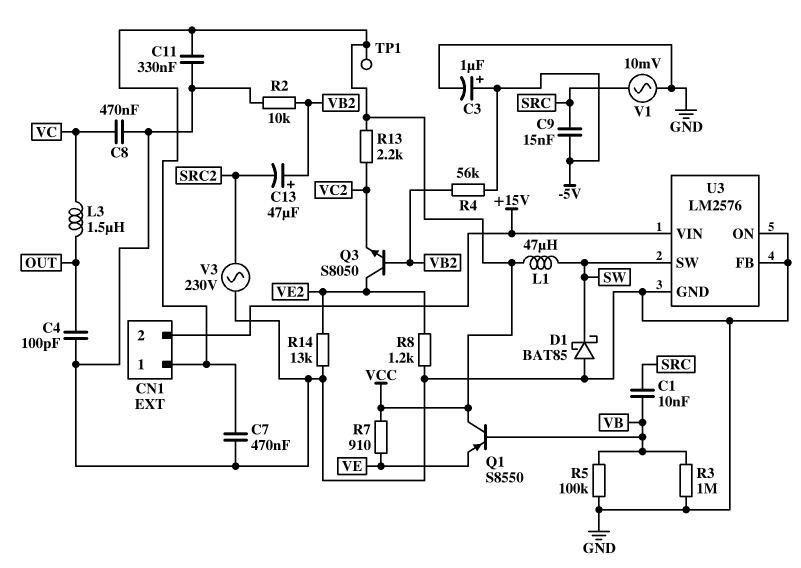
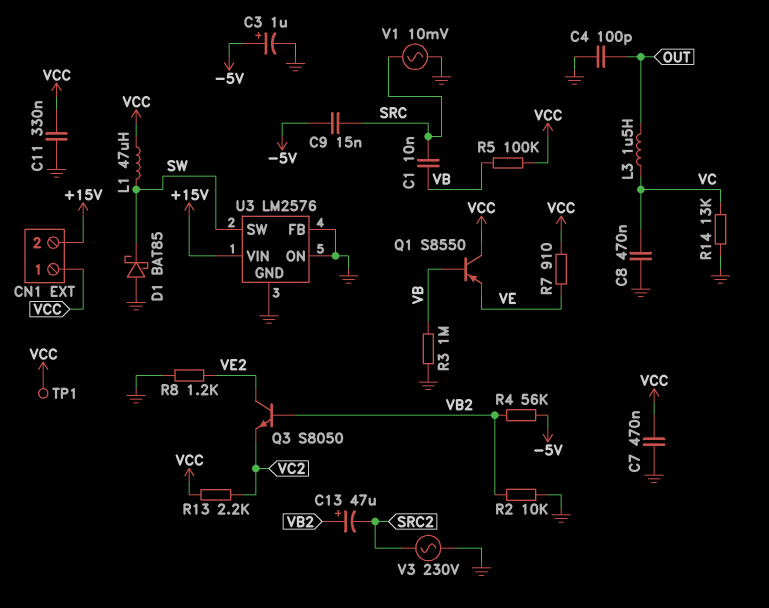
R5: 100k (GND, VB) -> 100k (VB, VCC)
R14: 13k (GND, VE2) -> 13k (GND, VC)

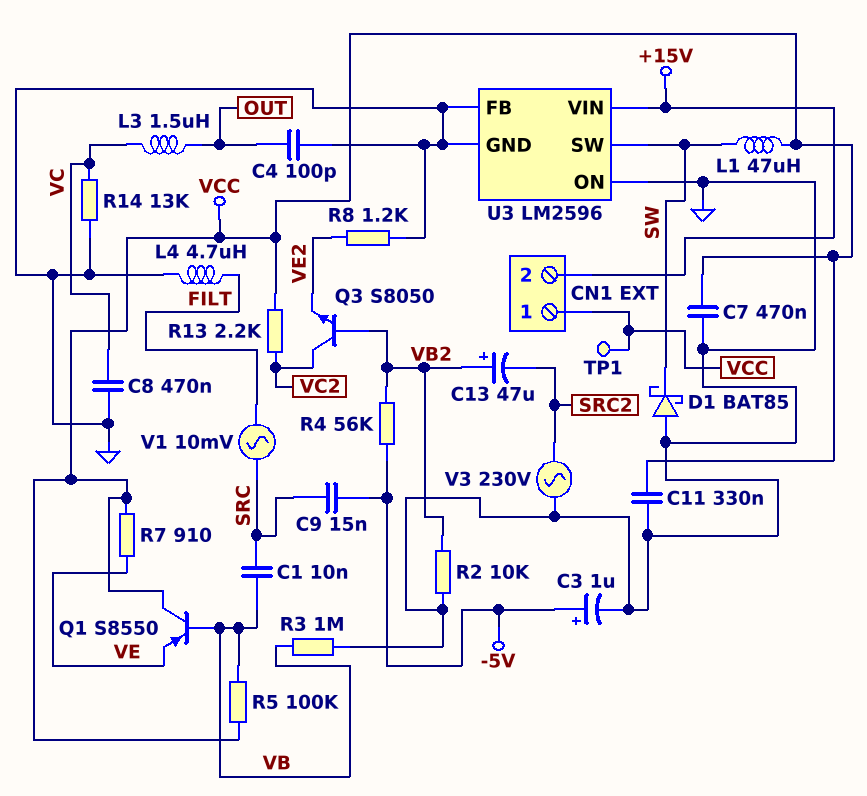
L4: none -> 4.7uH (FILT, GND)
Q3: NPN S8050 (B VB2, C VE2, E VC2) -> NPN S8050 (B VB2, C VC2, E VE2)
U3: LM2576 -> LM2596
V1: AC 10mV (GND, SRC) -> AC 10mV (FILT, SRC)

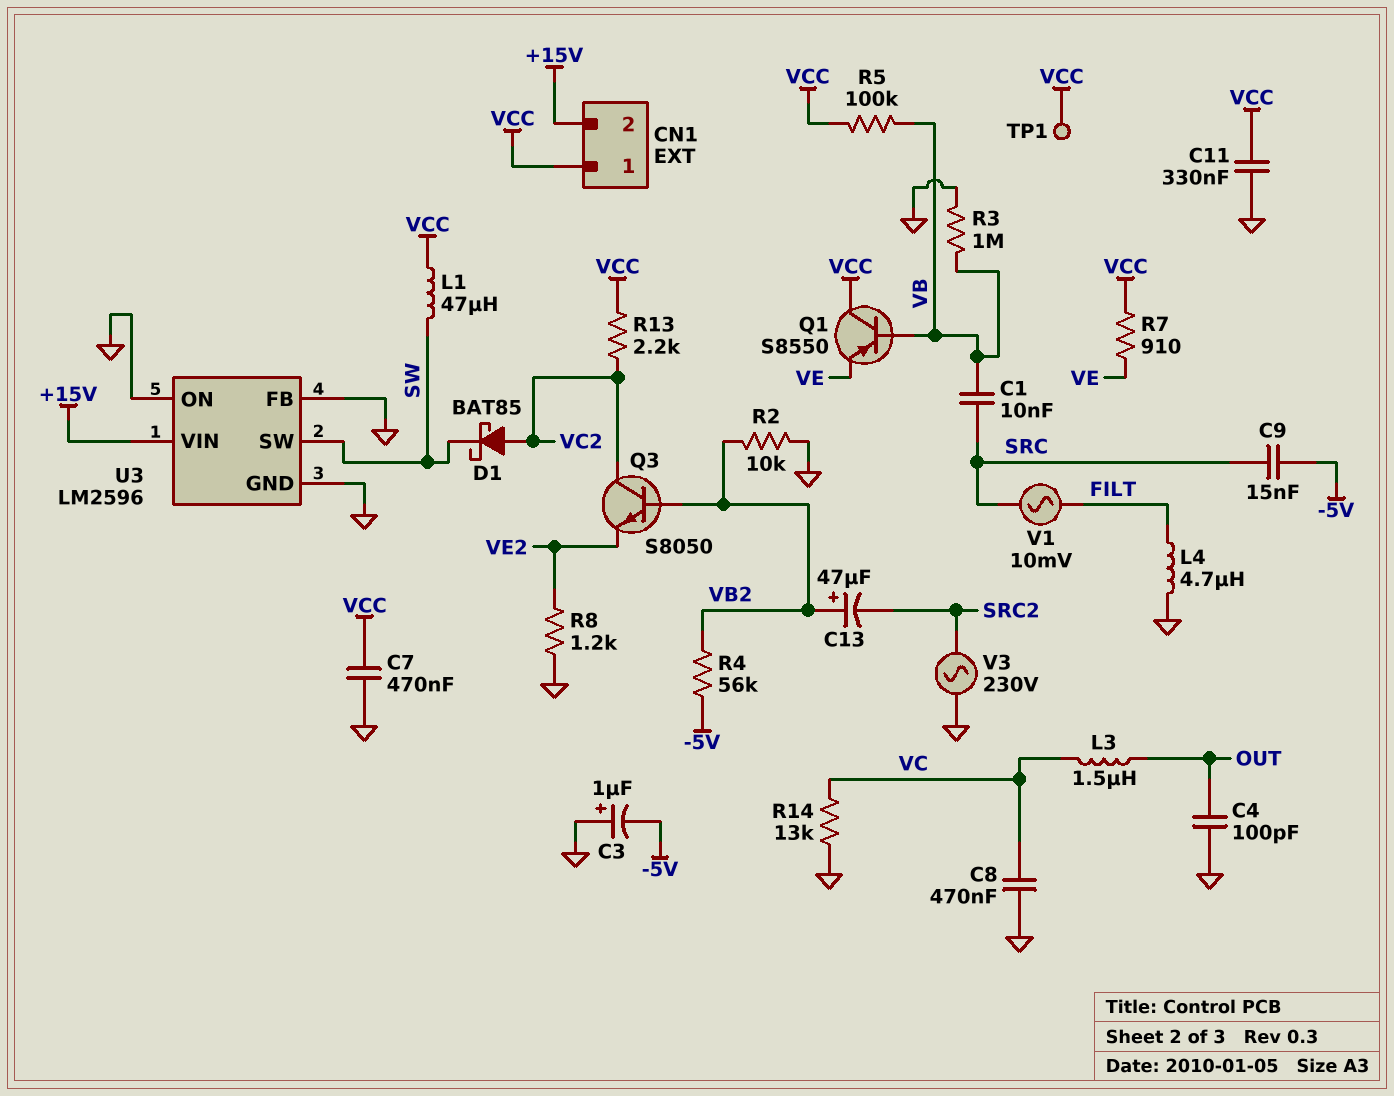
C3: 1uF (plus -5V, minus GND) -> 1uF (plus GND, minus -5V)
D1: schottky BAT85 (A GND, K SW) -> schottky BAT85 (A VC2, K SW)

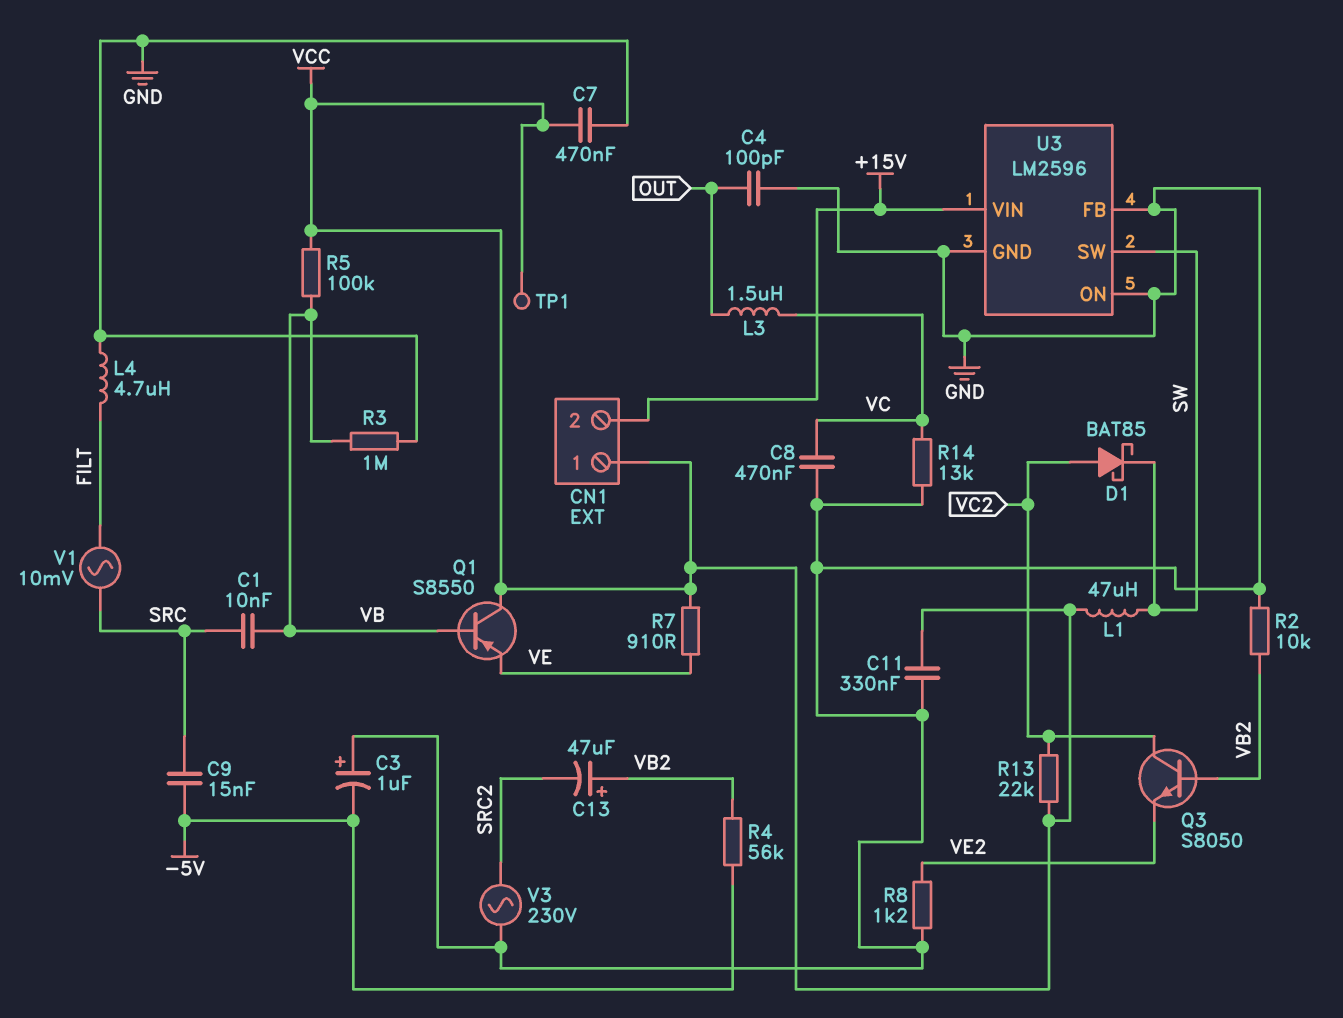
R13: 2.2k (VC2, VCC) -> 22k (VC2, VCC)

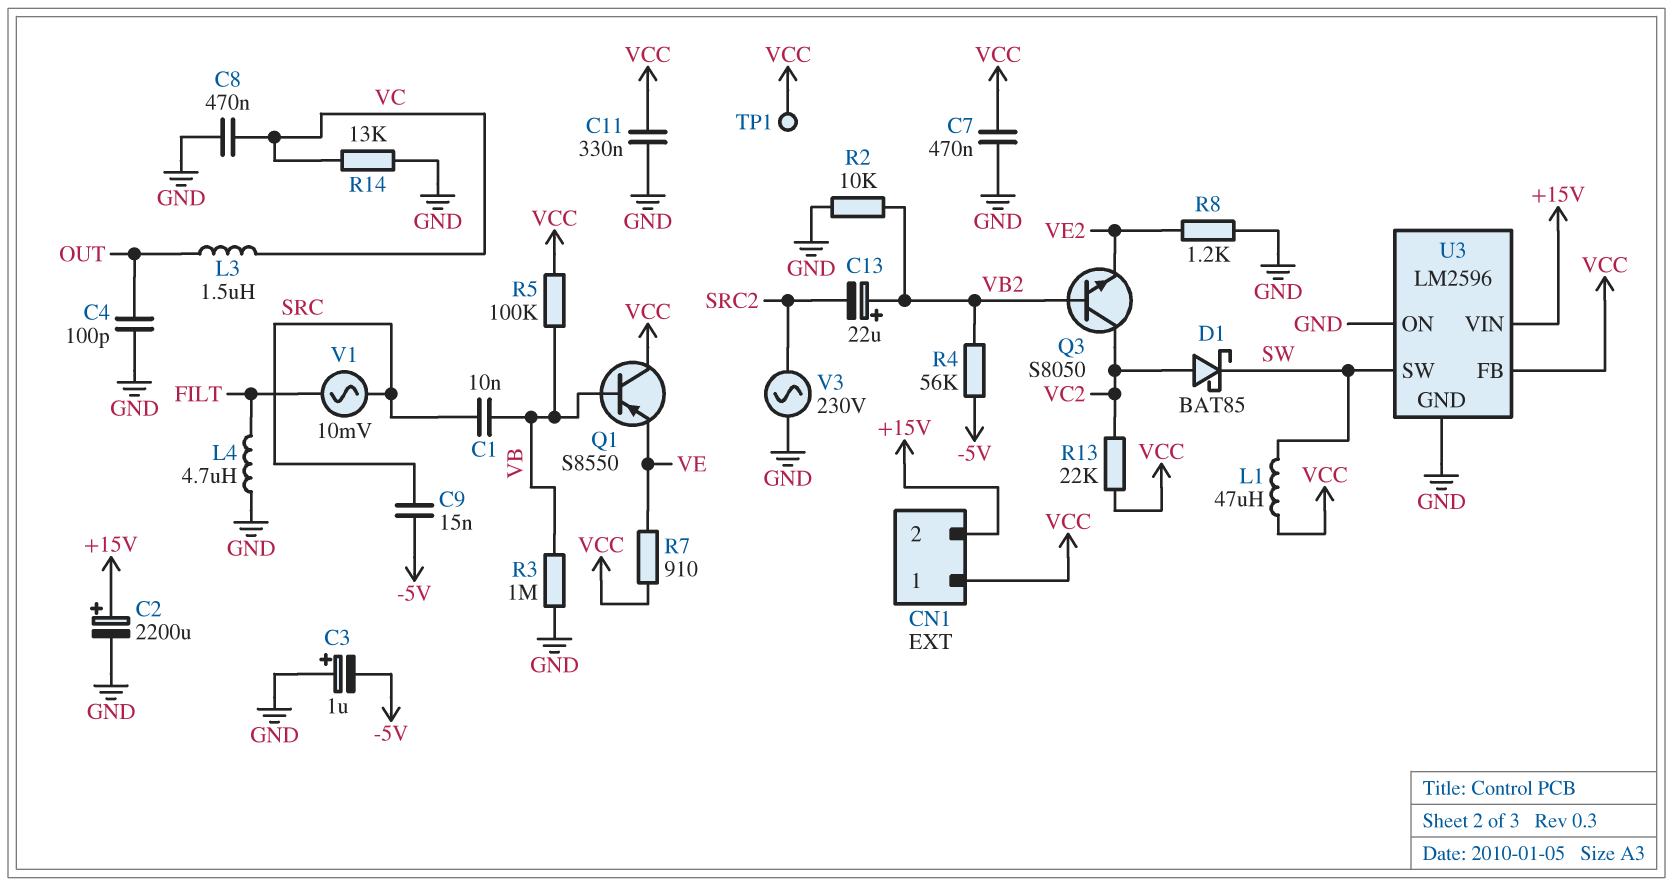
C2: none -> 2200uF (plus +15V, minus GND)
C13: 47uF (plus VB2, minus SRC2) -> 22uF (plus VB2, minus SRC2)
U3 pin FB: GND -> VCC

